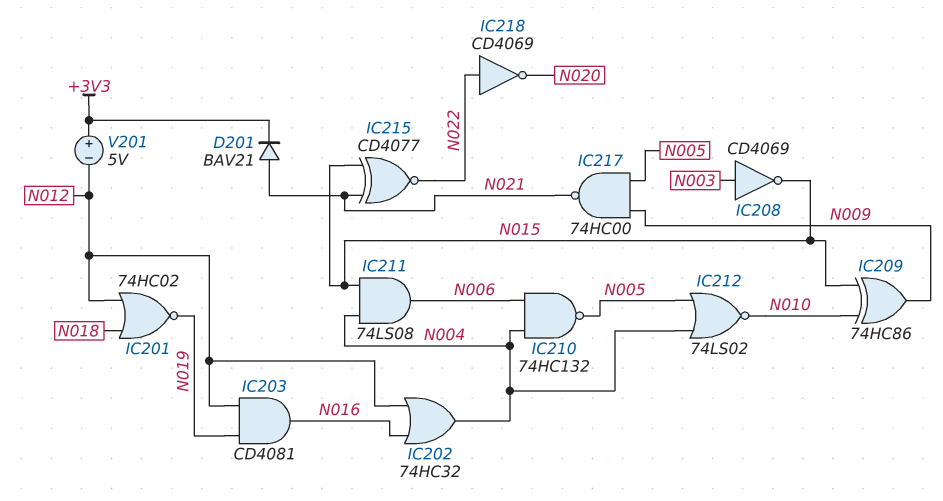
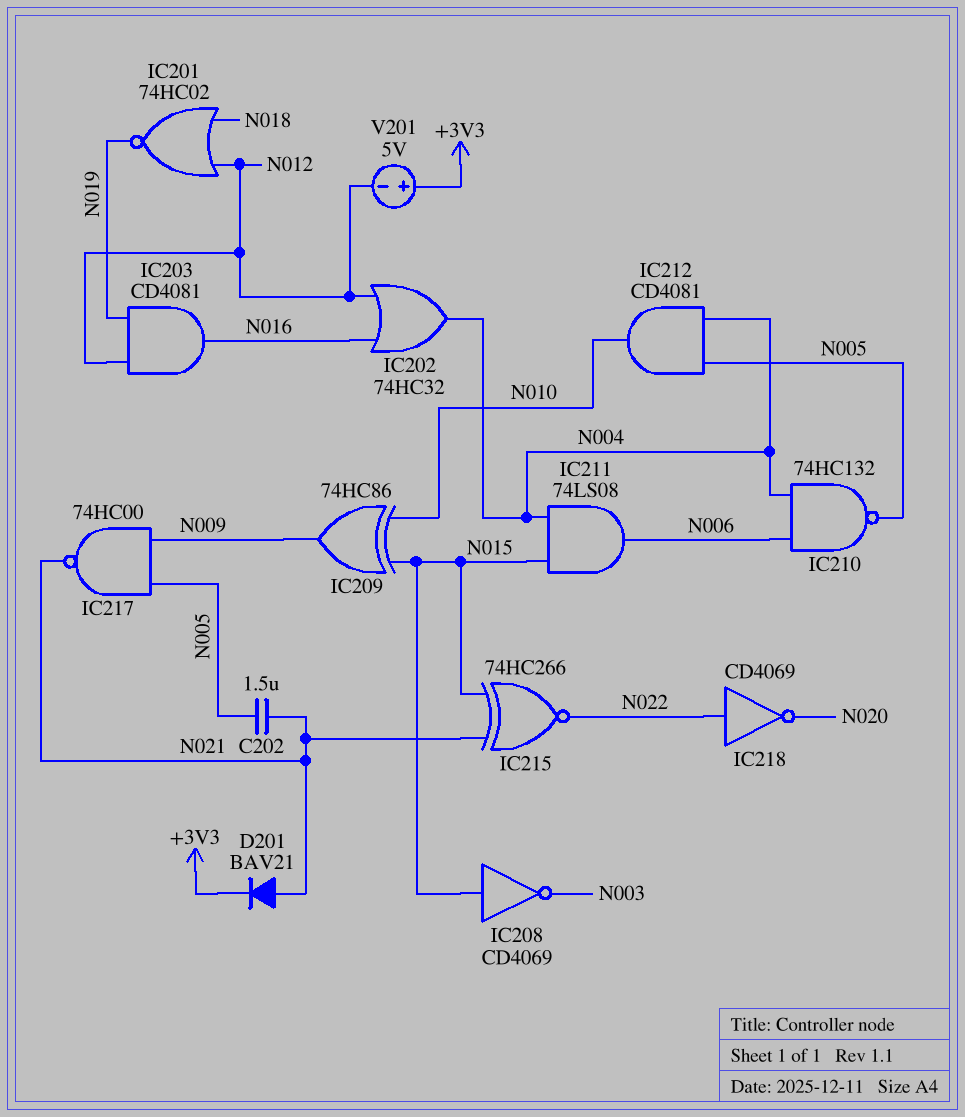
C202: none -> 1.5uF (N005, N021)
IC208: NOT CD4069 (in N003, out N015) -> NOT CD4069 (in N015, out N003)
IC212: NOR 74LS02 (in N004, in N005, out N010) -> AND CD4081 (in N004, in N005, out N010)
IC215: XNOR CD4077 (in N015, in N021, out N022) -> XNOR 74HC266 (in N015, in N021, out N022)

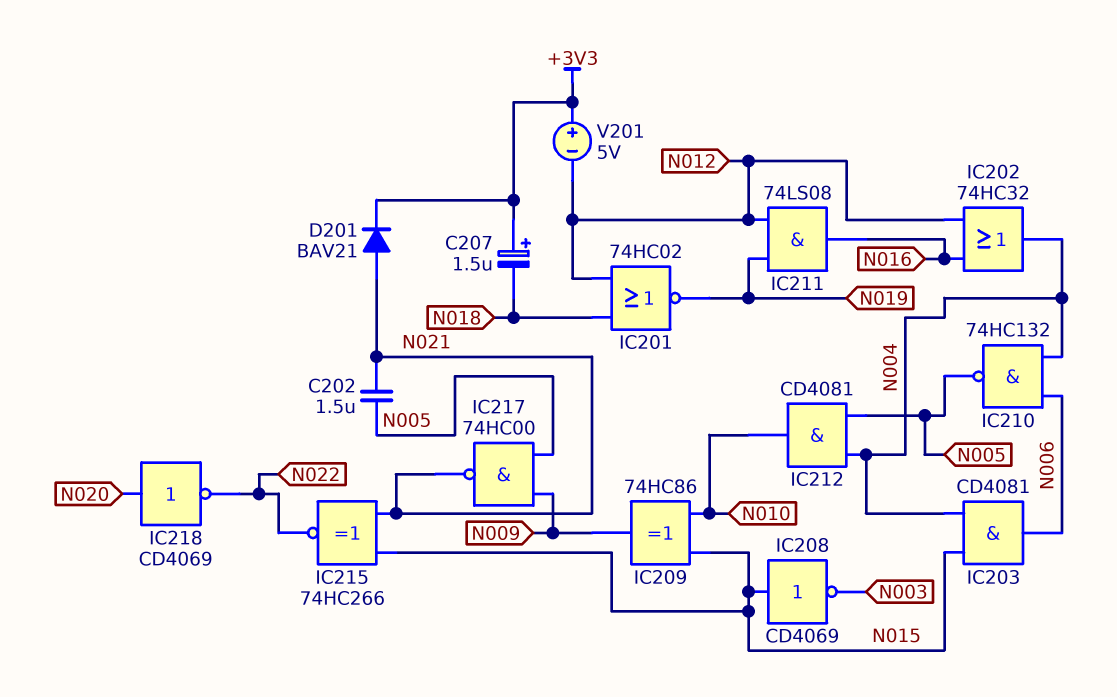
C207: none -> 1.5uF (plus +3V3, minus N018)
IC203: AND CD4081 (in N012, in N019, out N016) -> AND CD4081 (in N004, in N015, out N006)
IC211: AND 74LS08 (in N004, in N015, out N006) -> AND 74LS08 (in N012, in N019, out N016)
IC218: NOT CD4069 (in N022, out N020) -> NOT CD4069 (in N020, out N022)

